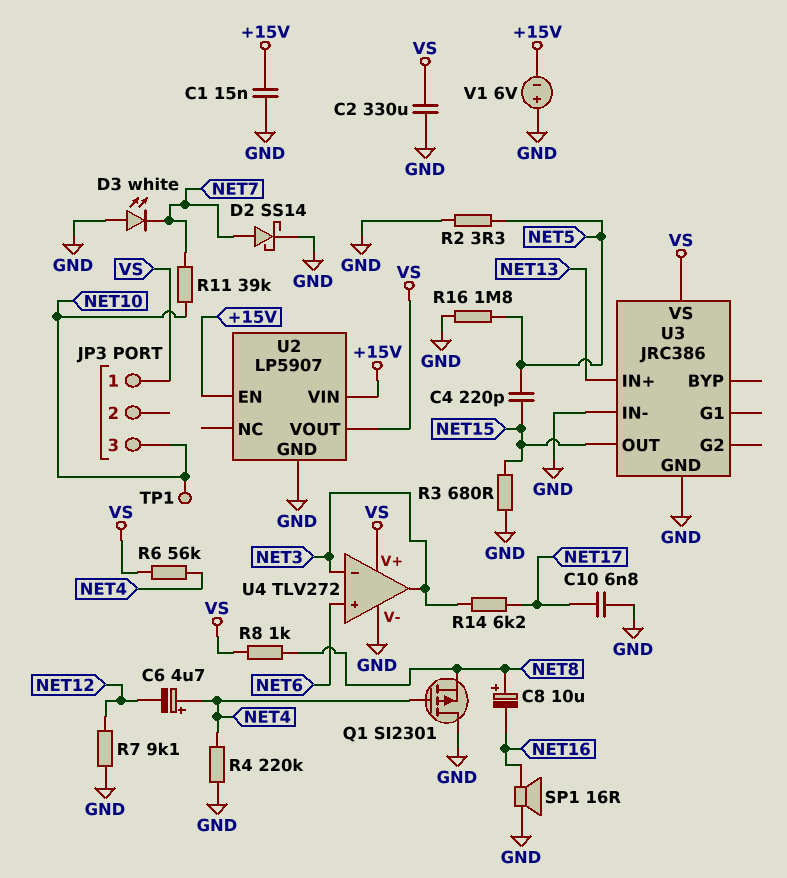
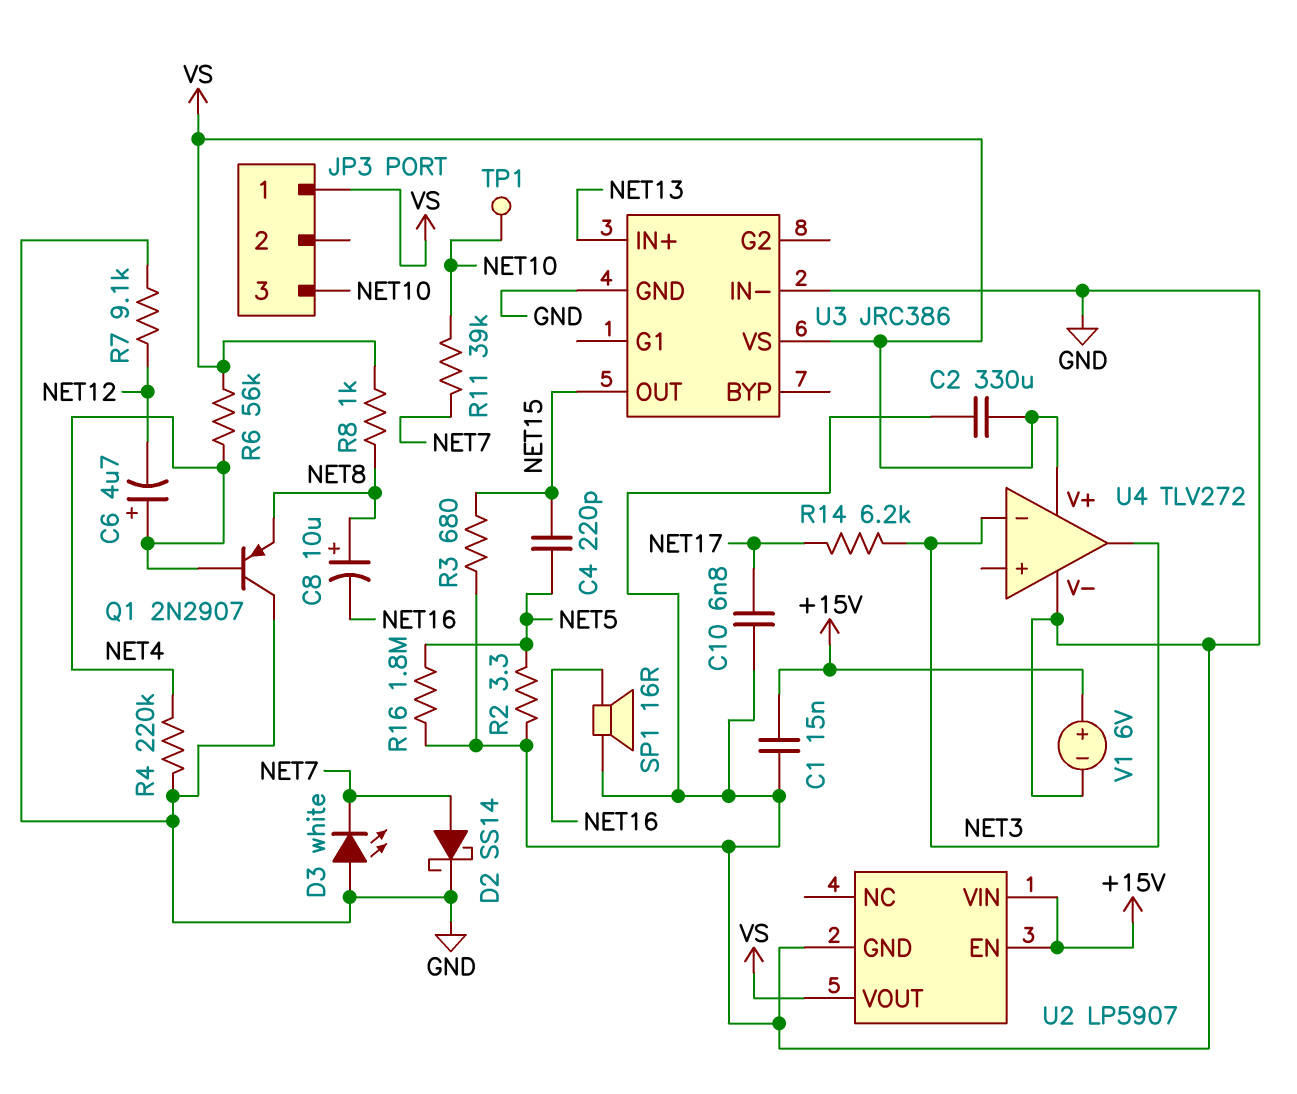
Q1: PMOS SI2301 (G NET4, D GND, S NET8) -> PNP 2N2907 (B NET4, C GND, E NET8)
U4 pin in+: NET6 -> none
V1: 6V (plus GND, minus +15V) -> 6V (plus +15V, minus GND)

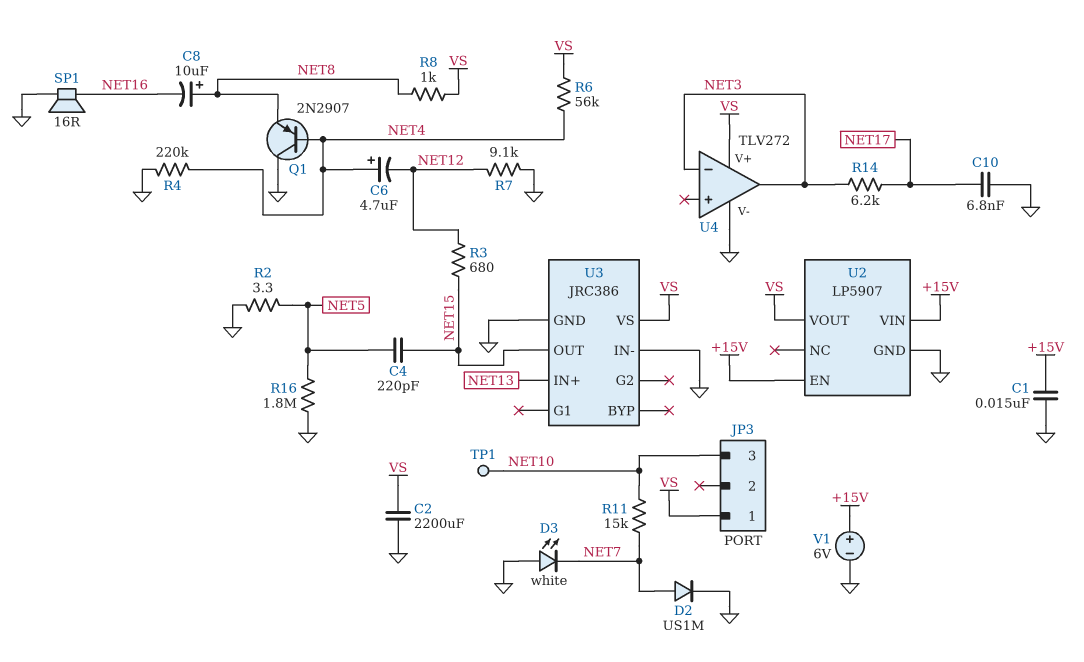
C2: 330uF (GND, VS) -> 2200uF (GND, VS)
D2: schottky SS14 (A NET7, K GND) -> diode US1M (A NET7, K GND)
R3: 680 (GND, NET15) -> 680 (NET12, NET15)
R11: 39k (NET7, NET10) -> 15k (NET7, NET10)

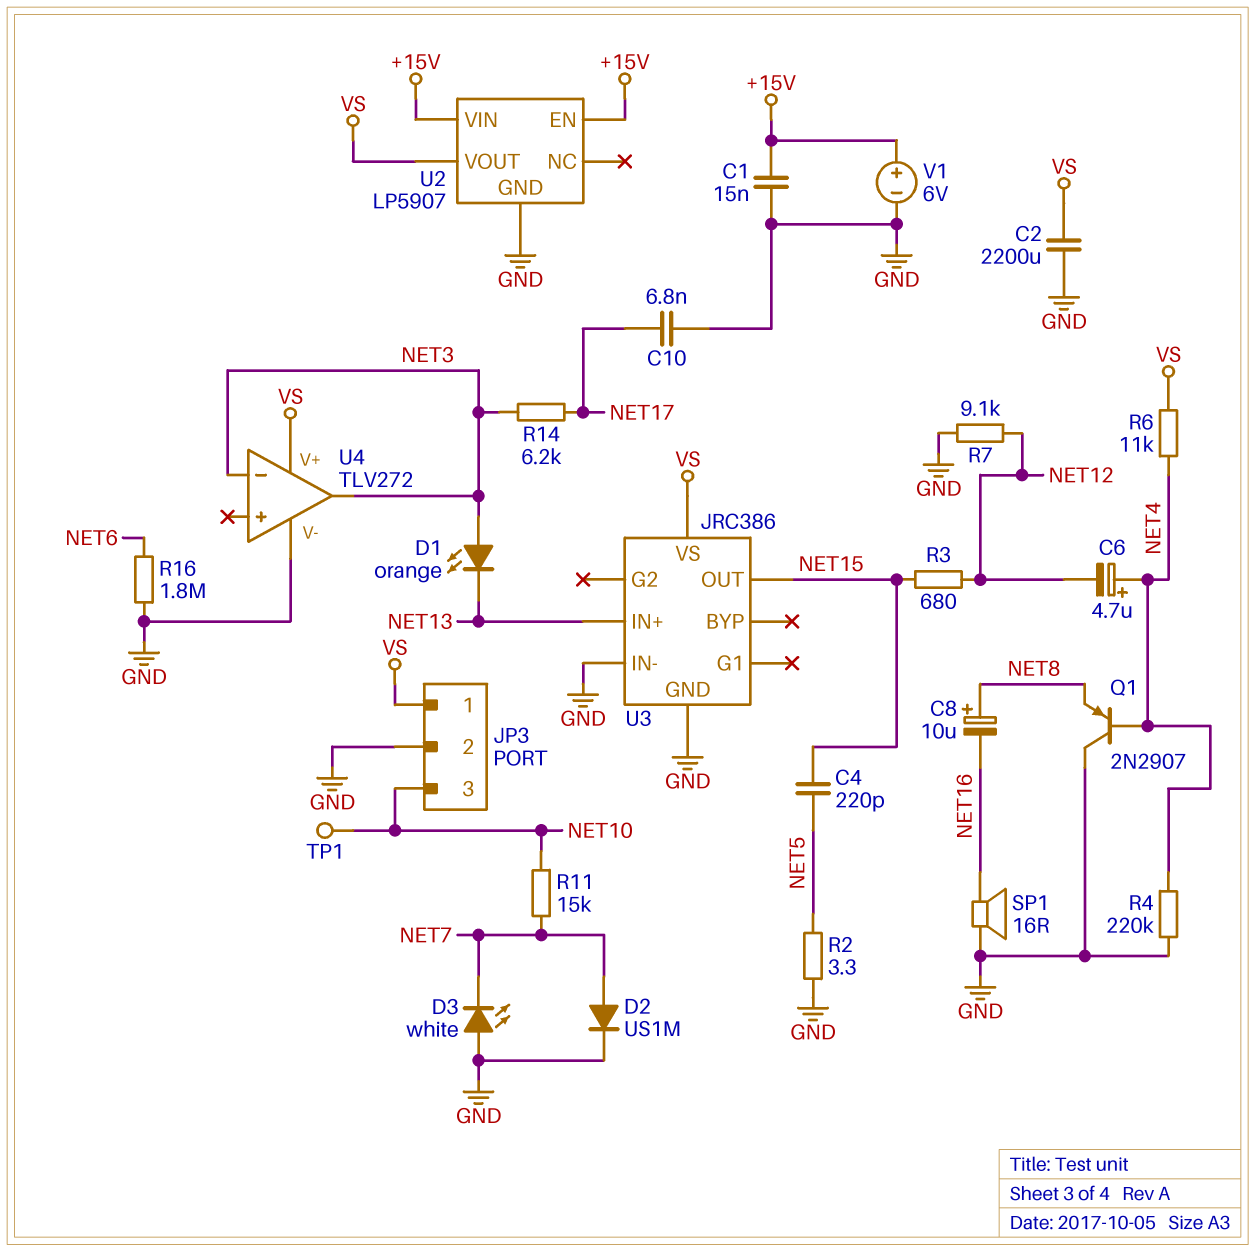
D1: none -> LED orange (A NET3, K NET13)
JP3 pin 2: none -> GND
R6: 56k (NET4, VS) -> 11k (NET4, VS)
R8: 1k (NET8, VS) -> none
R16: 1.8M (GND, NET5) -> 1.8M (GND, NET6)

